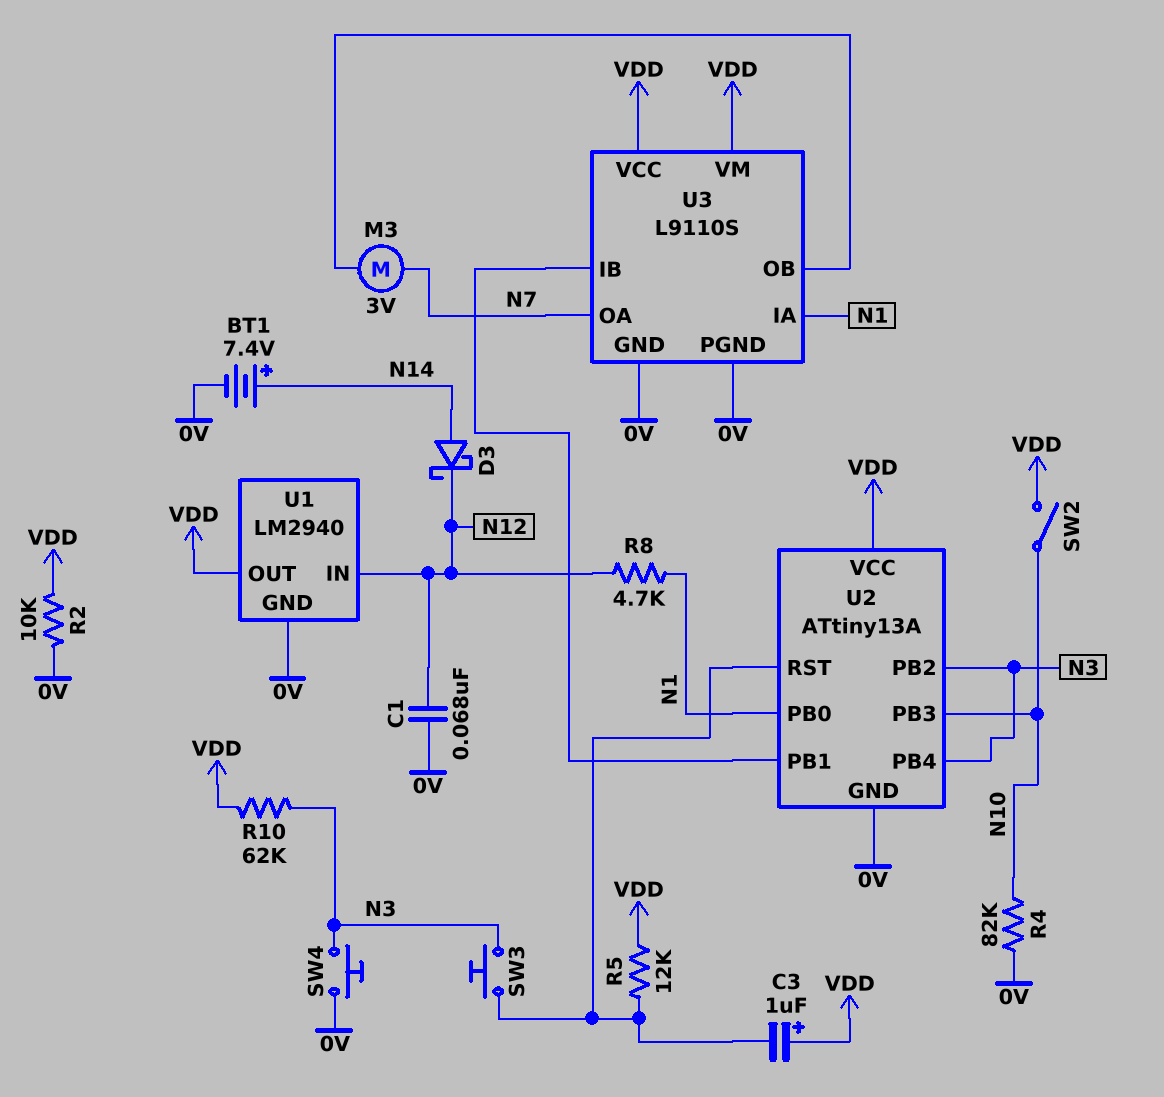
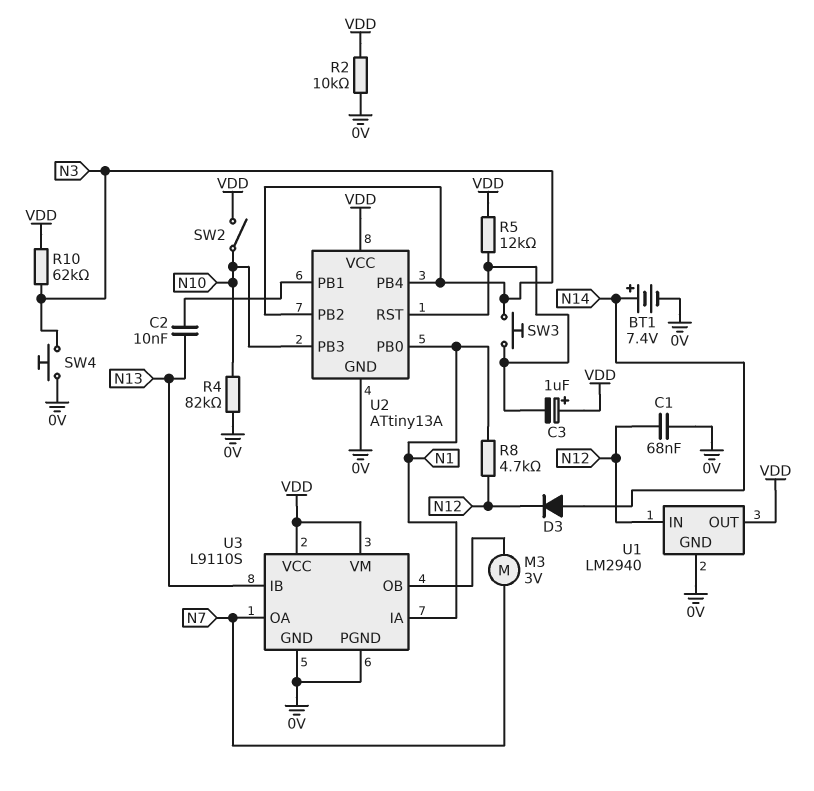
C2: none -> 10nF (N13, U2/PB1)
D3: schottky (A N14, K N12) -> diode (A N14, K N12)
U3 pin IB: U2/PB1 -> N13

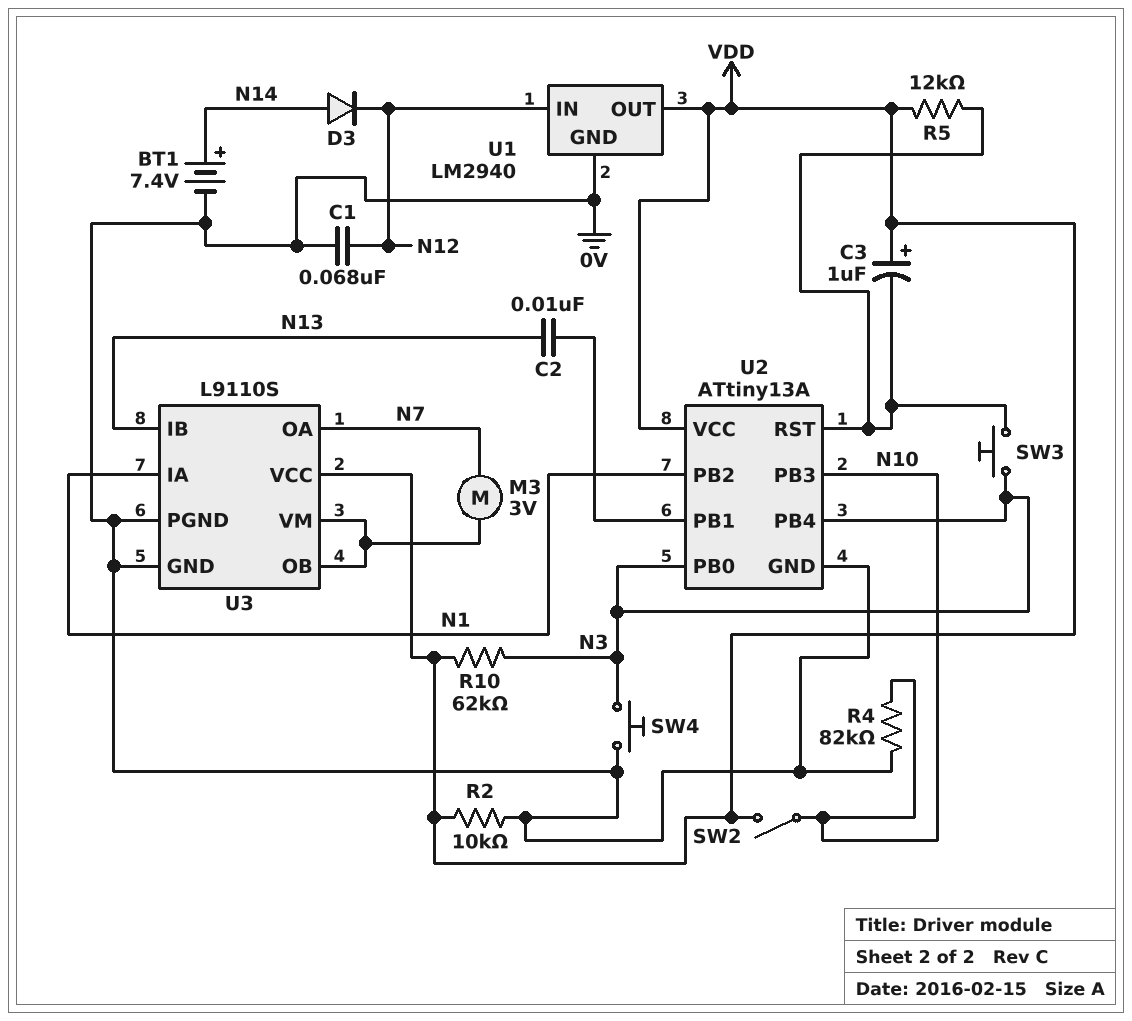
R8: 4.7k (N1, N12) -> none
U2 pin PB0: N1 -> N3
U2 pin PB2: N3 -> N1
U3 pin VM: VDD -> U3/OB

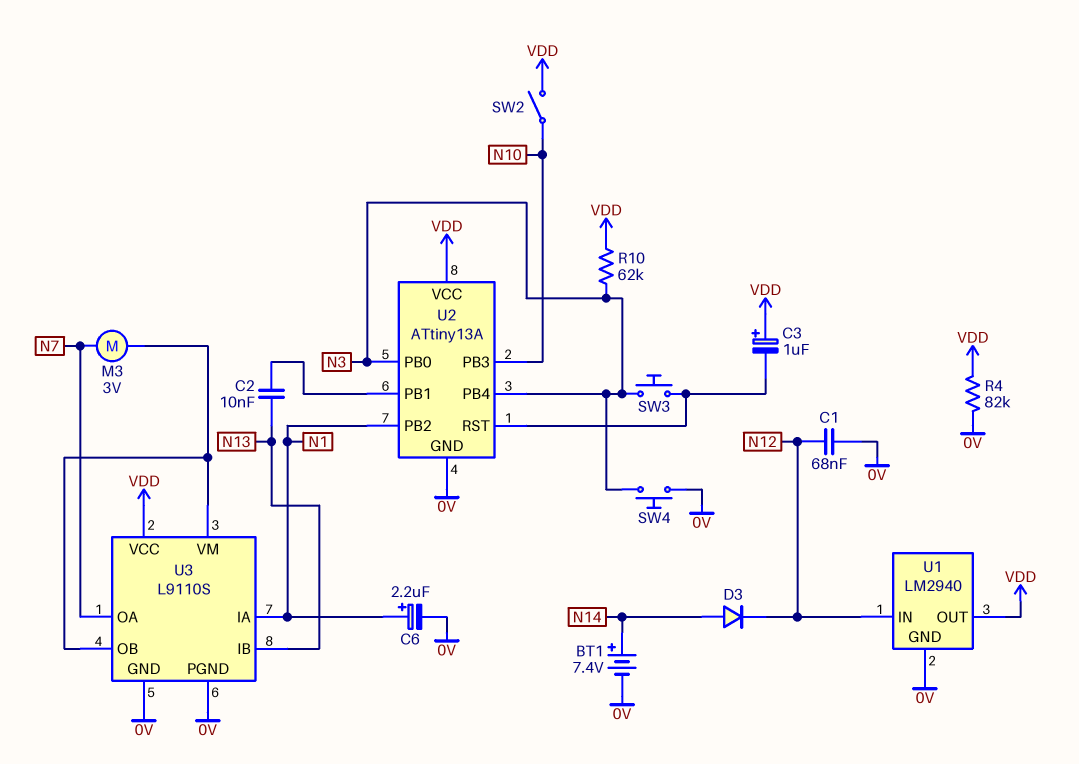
C6: none -> 2.2uF (plus N1, minus 0V)
R2: 10k (0V, VDD) -> none
R4: 82k (0V, N10) -> 82k (0V, VDD)
R5: 12k (U2/RST, VDD) -> none

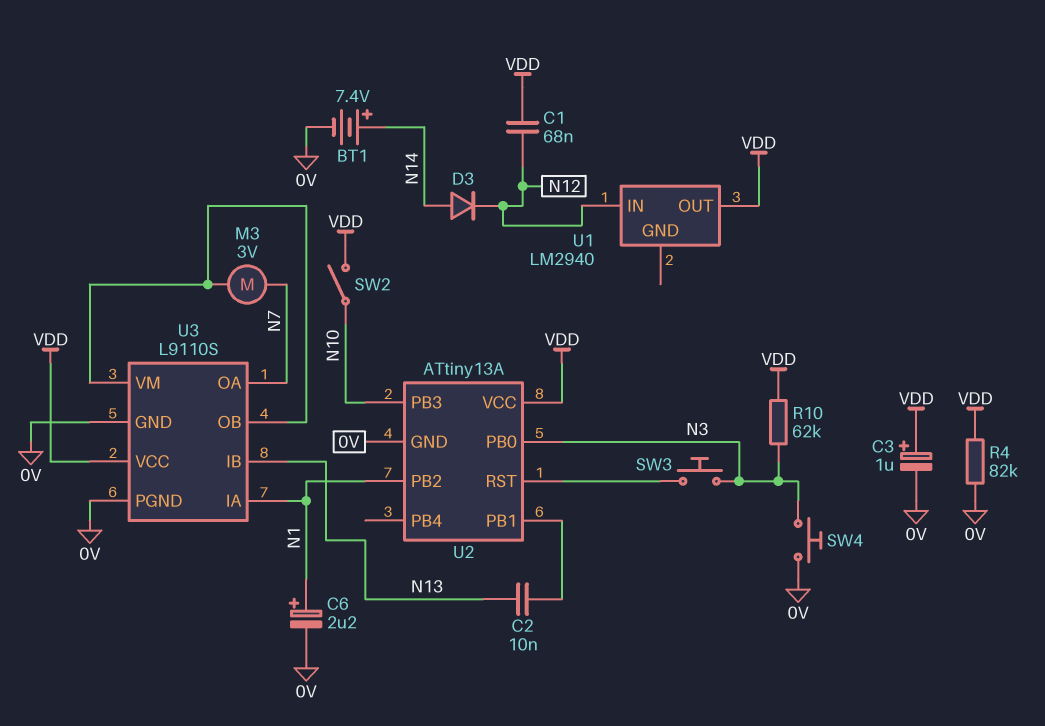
C1: 68nF (0V, N12) -> 68nF (N12, VDD)
C3: 1uF (plus VDD, minus U2/RST) -> 1uF (plus VDD, minus 0V)
U1 pin GND: 0V -> none
U2 pin PB4: N3 -> none

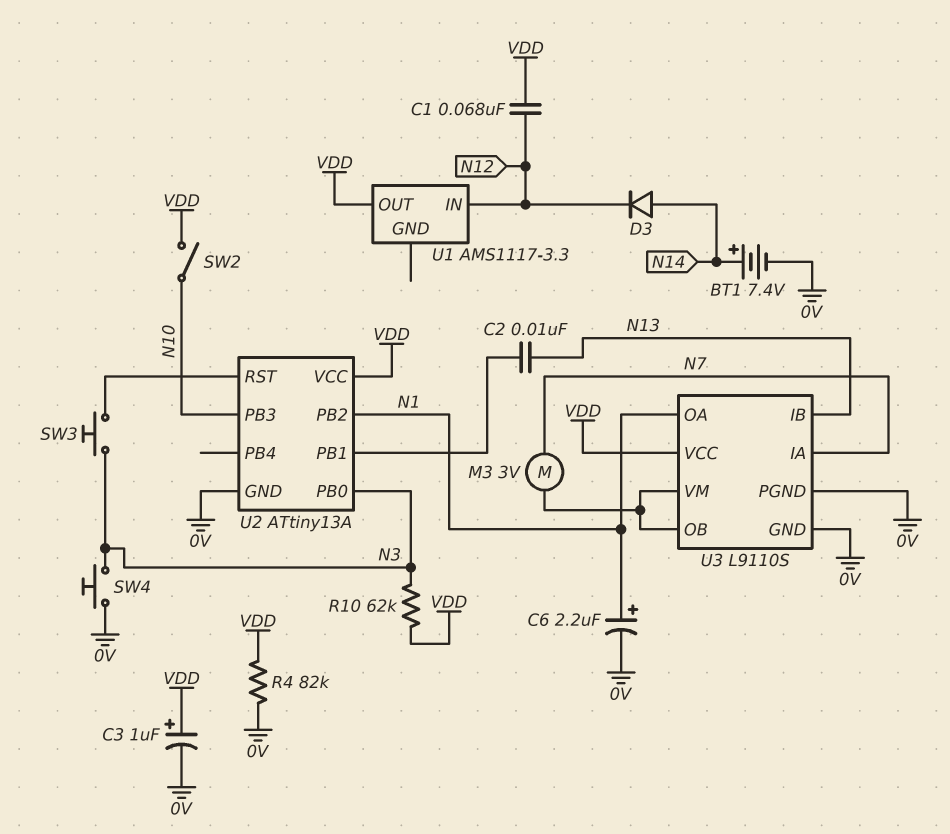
U1: LM2940 -> AMS1117-3.3
U3 pin IA: N1 -> N7
U3 pin OA: N7 -> N1

